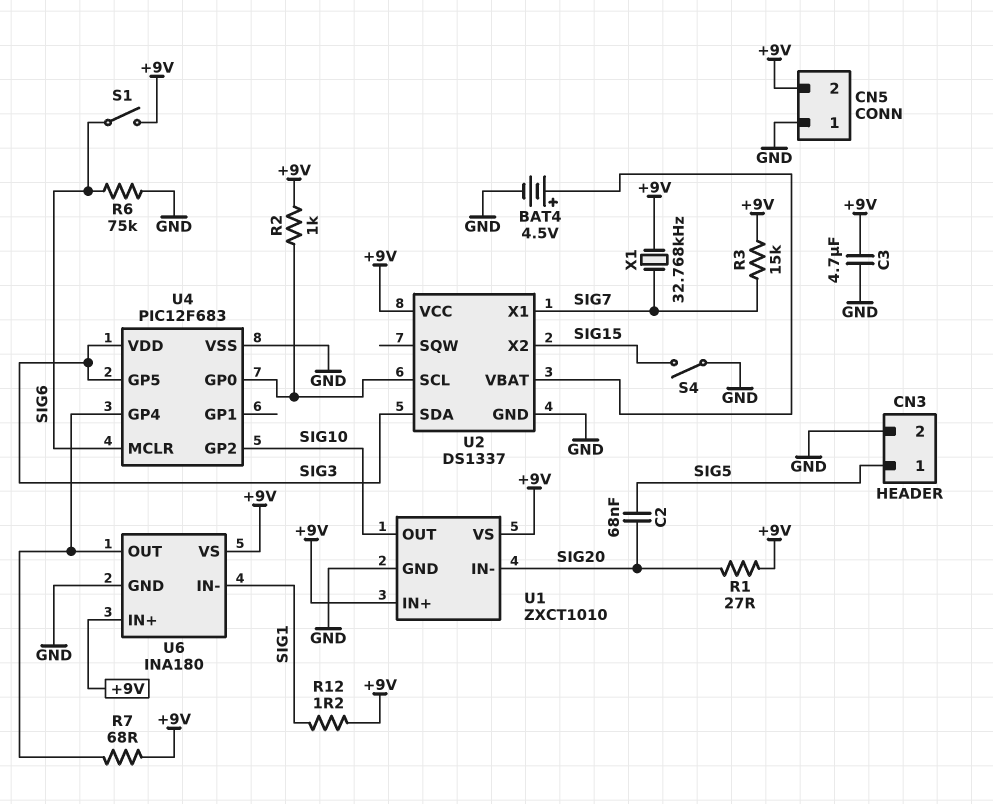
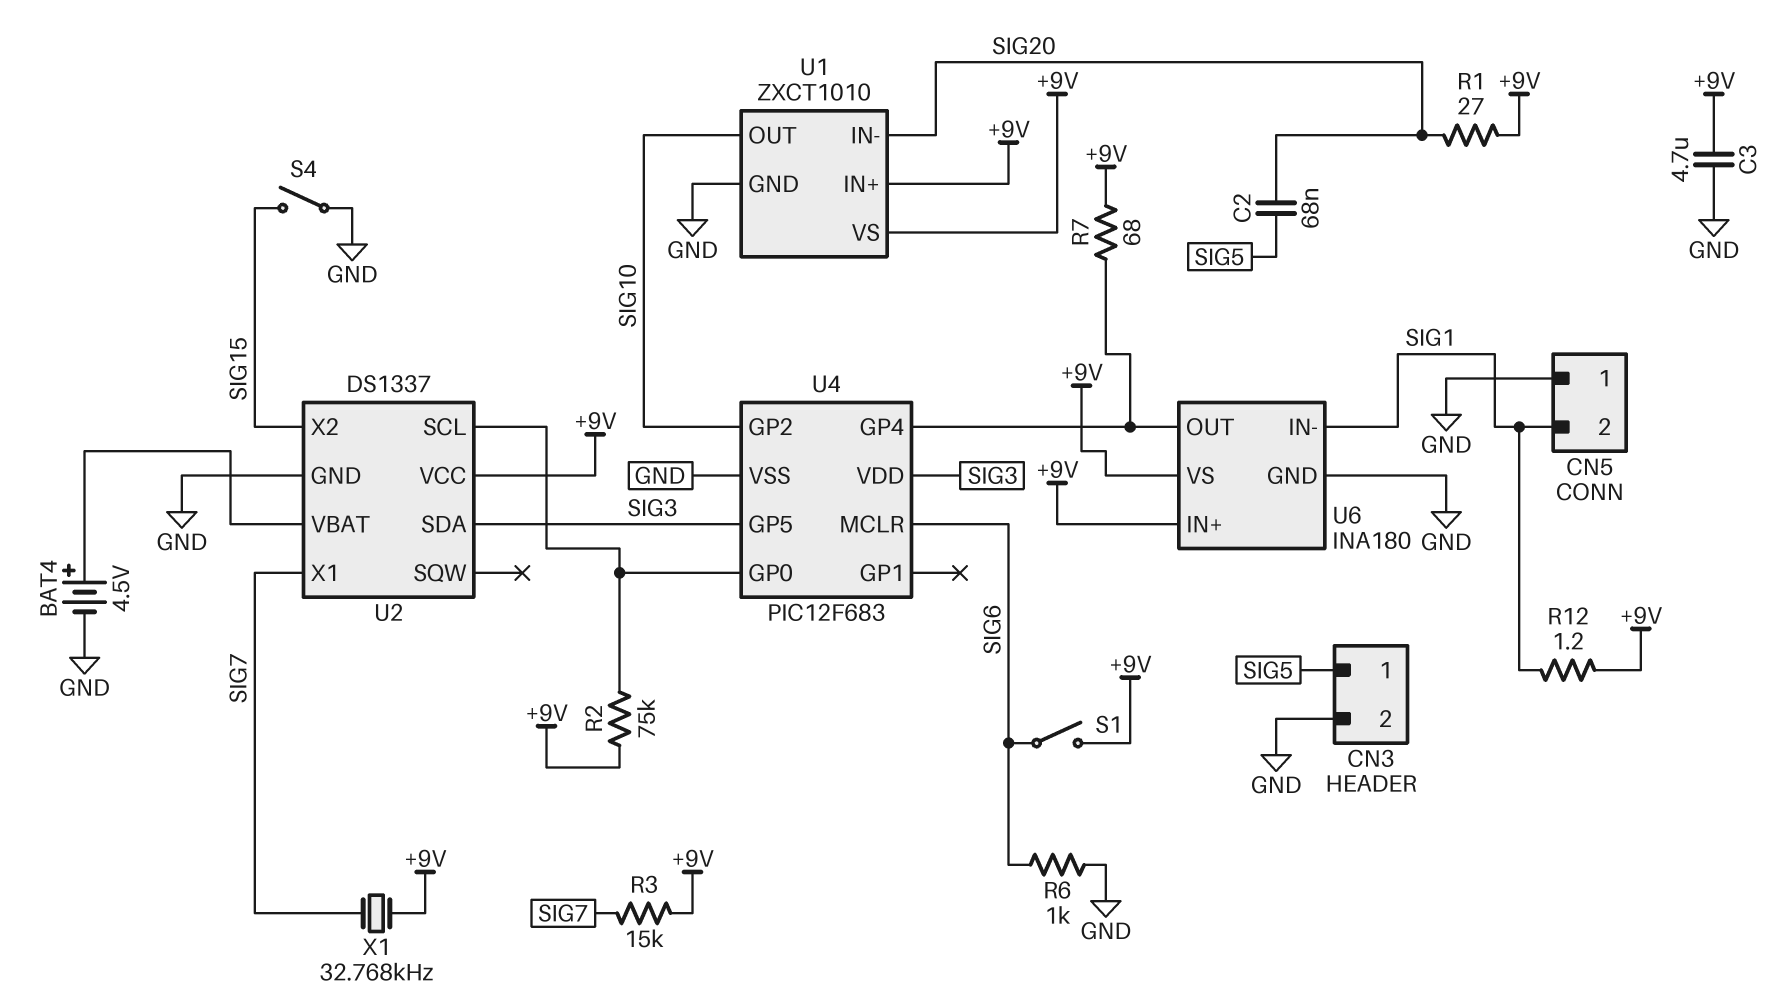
CN5 pin 2: +9V -> SIG1
R2: 1k (+9V, U2/SCL) -> 75k (+9V, U2/SCL)
R6: 75k (GND, SIG6) -> 1k (GND, SIG6)

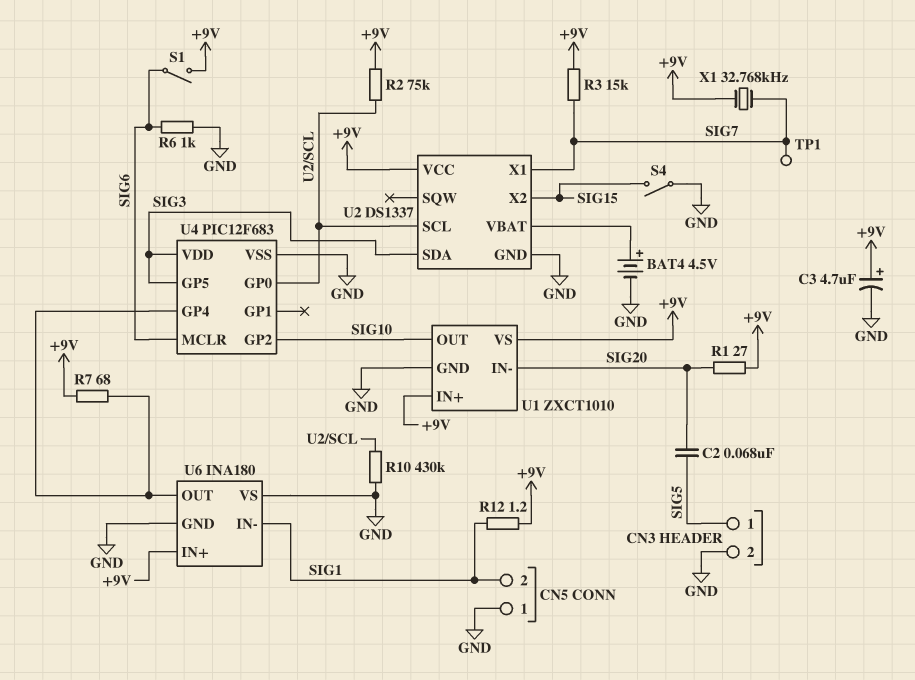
C3: 4.7uF (+9V, GND) -> 4.7uF (plus +9V, minus GND)
R10: none -> 430k (GND, U2/SCL)
TP1: none -> test point (SIG7)
U6 pin VS: +9V -> GND

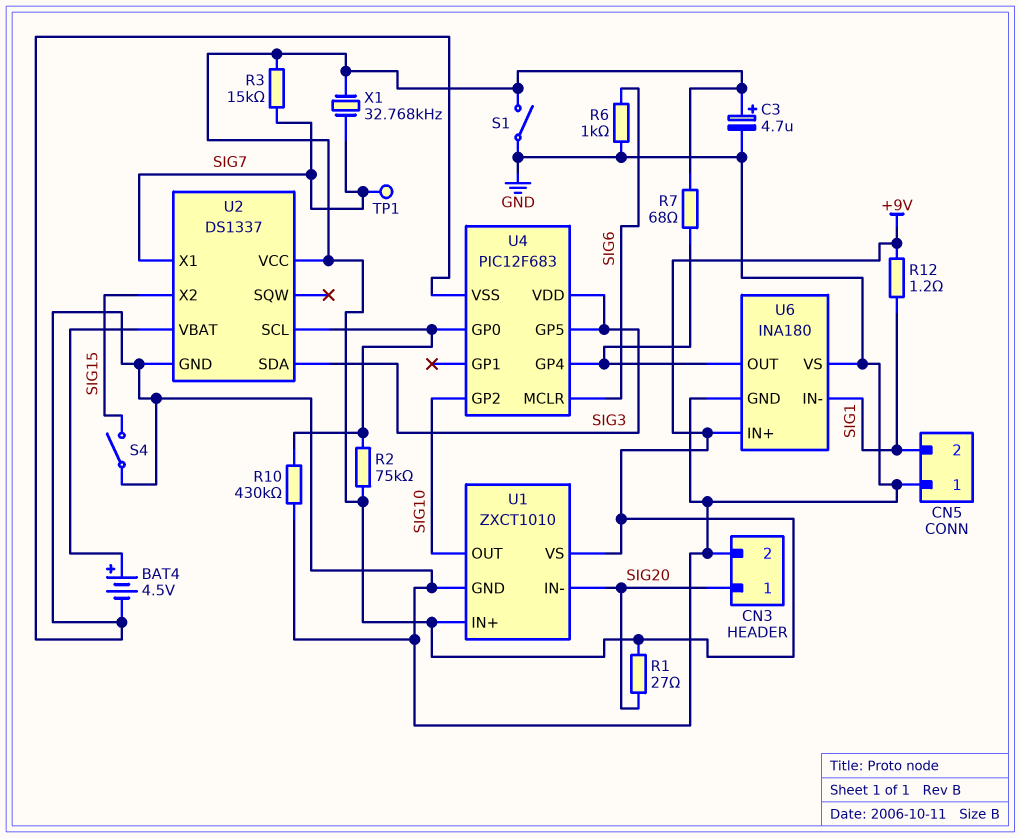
C2: 68nF (SIG5, SIG20) -> none
CN3 pin 1: SIG5 -> SIG20
S1: switch (+9V, SIG6) -> switch (+9V, GND)

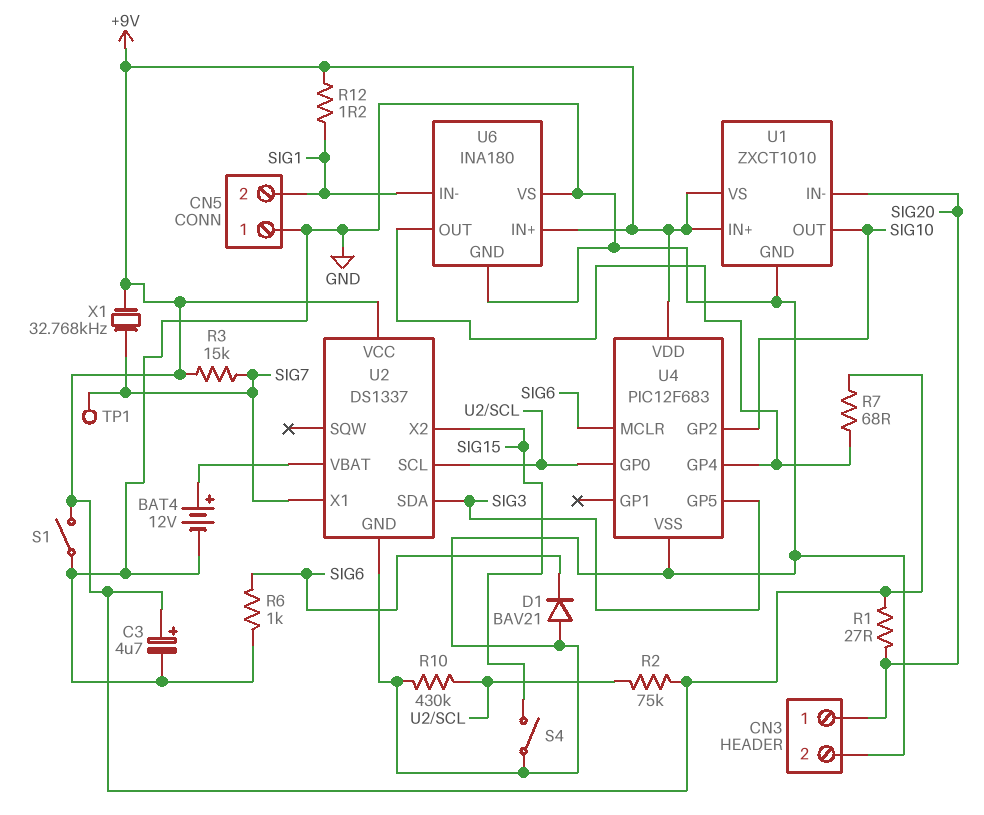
BAT4: 4.5V (plus U2/VBAT, minus GND) -> 12V (plus U2/VBAT, minus GND)
D1: none -> diode BAV21 (A GND, K SIG6)
U4 pin VDD: SIG3 -> +9V

